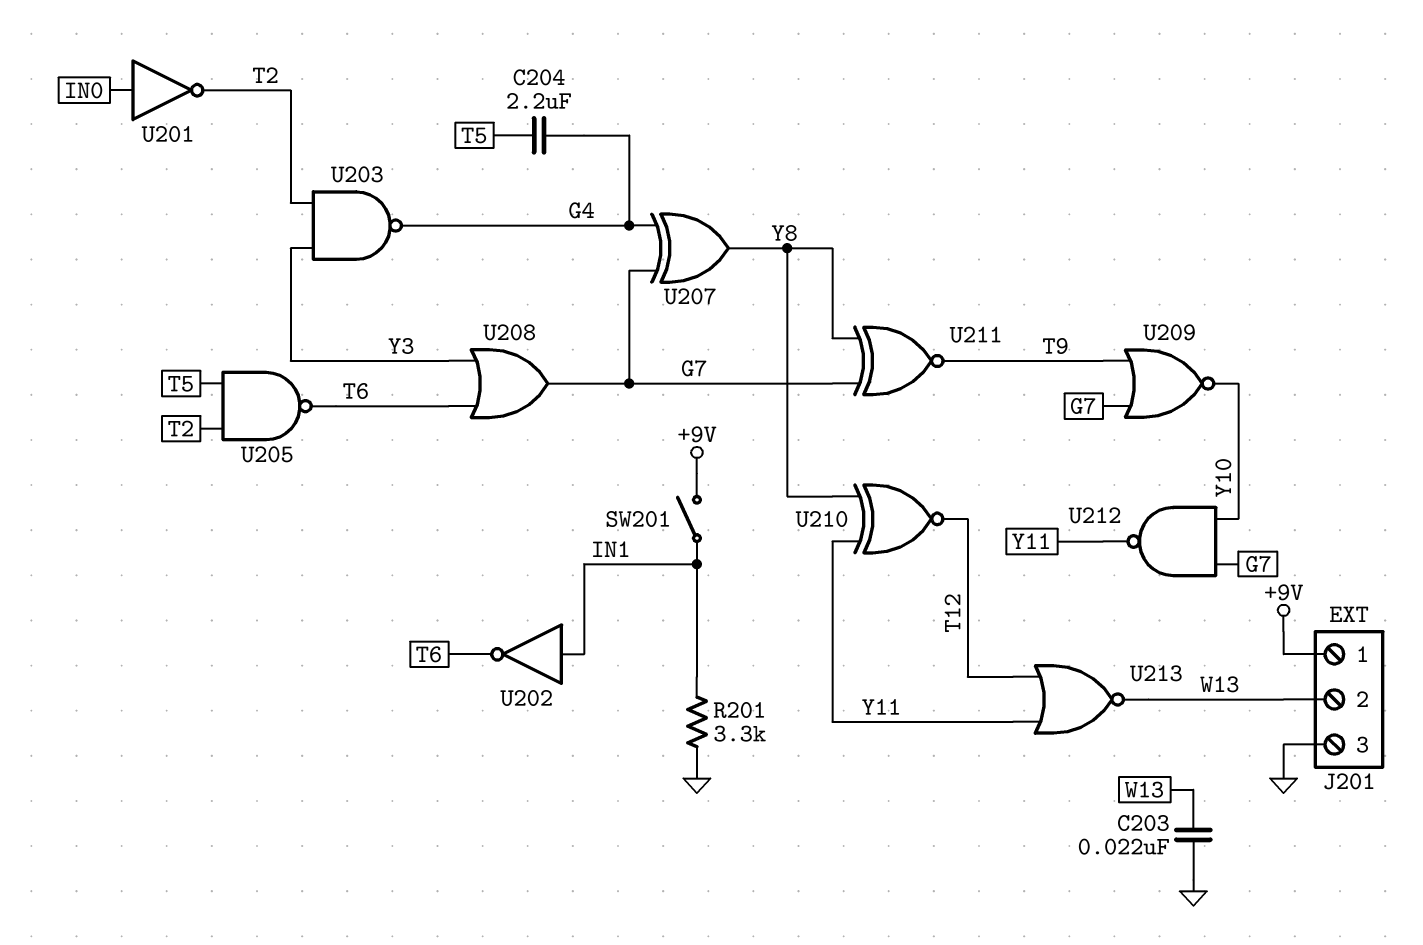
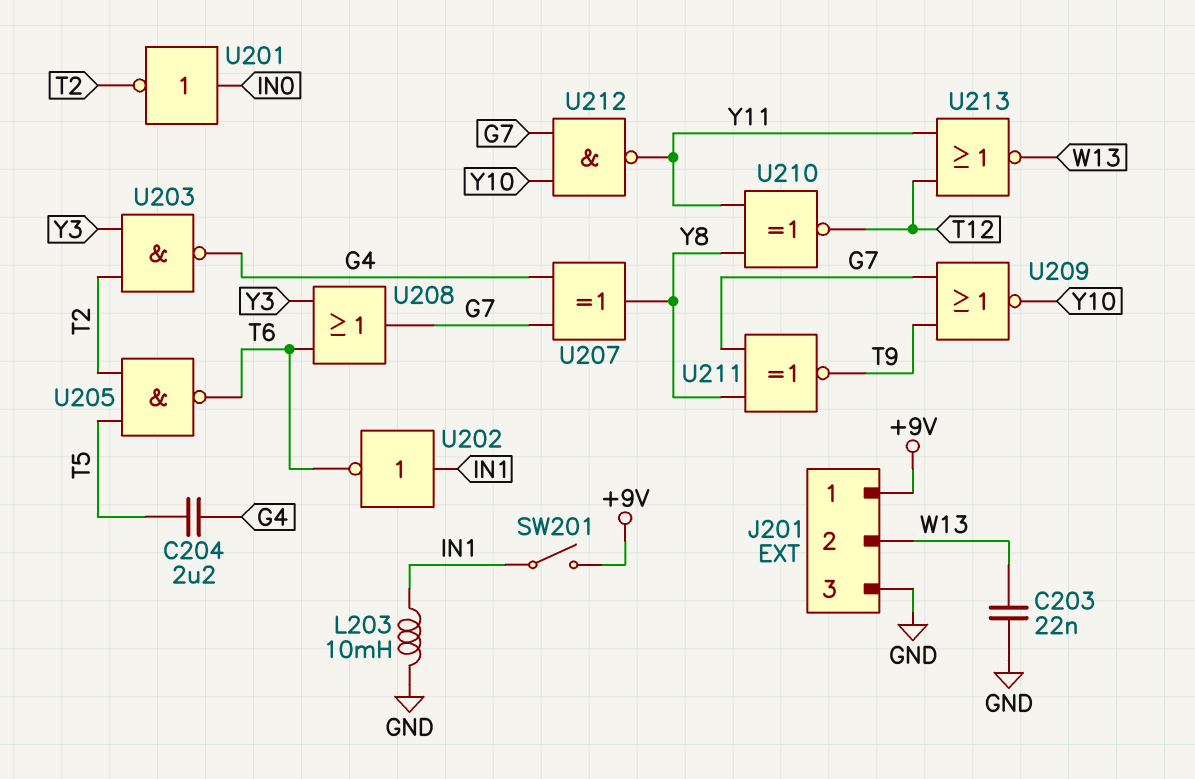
L203: none -> 10mH (GND, IN1)
R201: 3.3k (GND, IN1) -> none

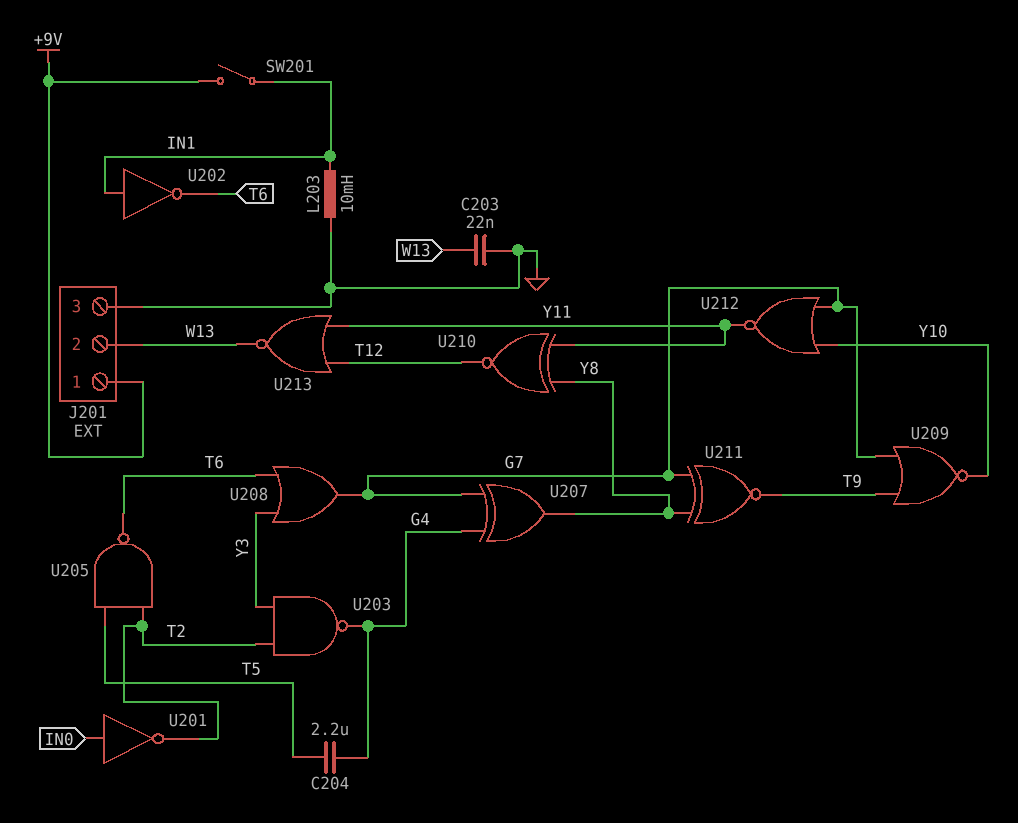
U212: NAND (in G7, in Y10, out Y11) -> NOR (in G7, in Y10, out Y11)

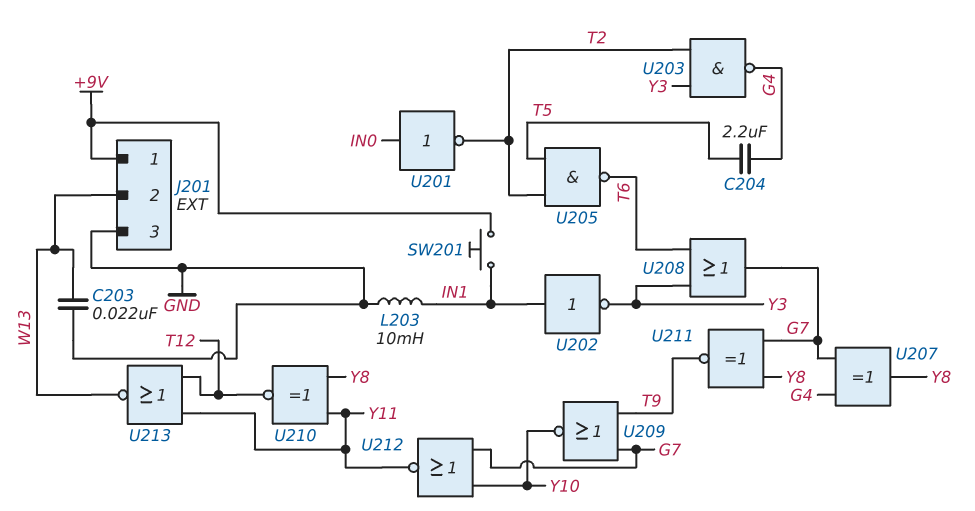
SW201: switch (+9V, IN1) -> button (+9V, IN1)
U202: NOT (in IN1, out T6) -> NOT (in IN1, out Y3)

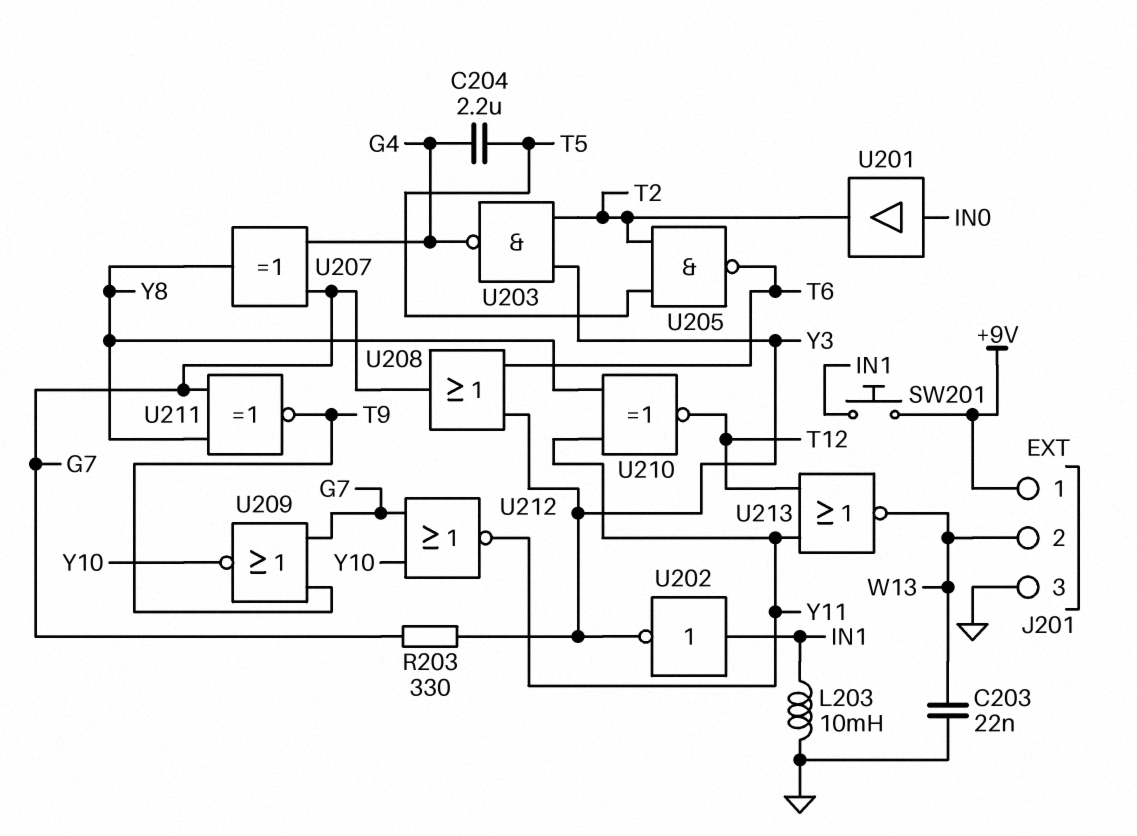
R203: none -> 330 (G7, Y3)
U201: NOT (in IN0, out T2) -> buffer (in IN0, out T2)

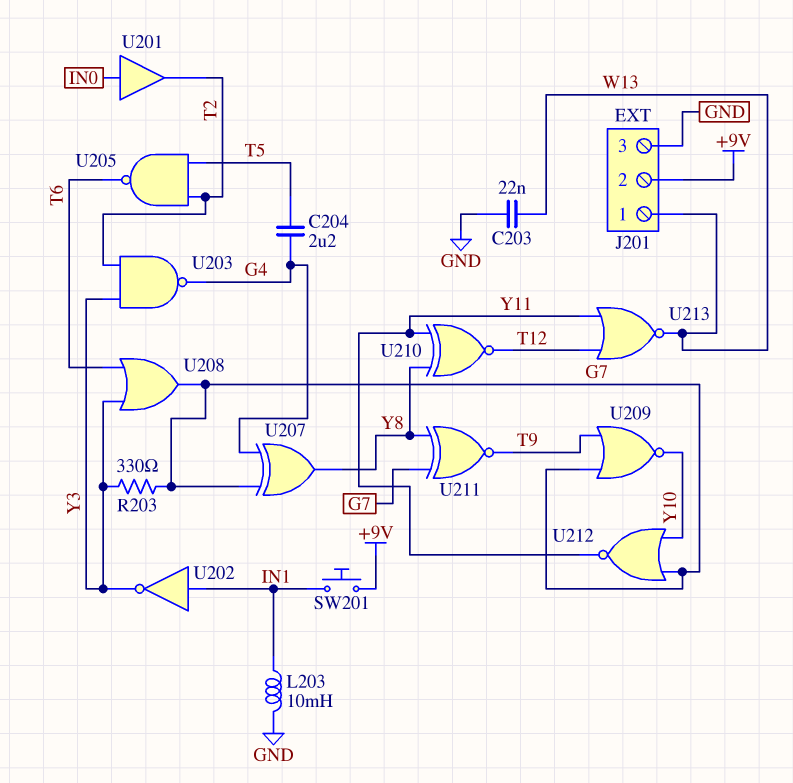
J201 pin 1: +9V -> W13
J201 pin 2: W13 -> +9V

